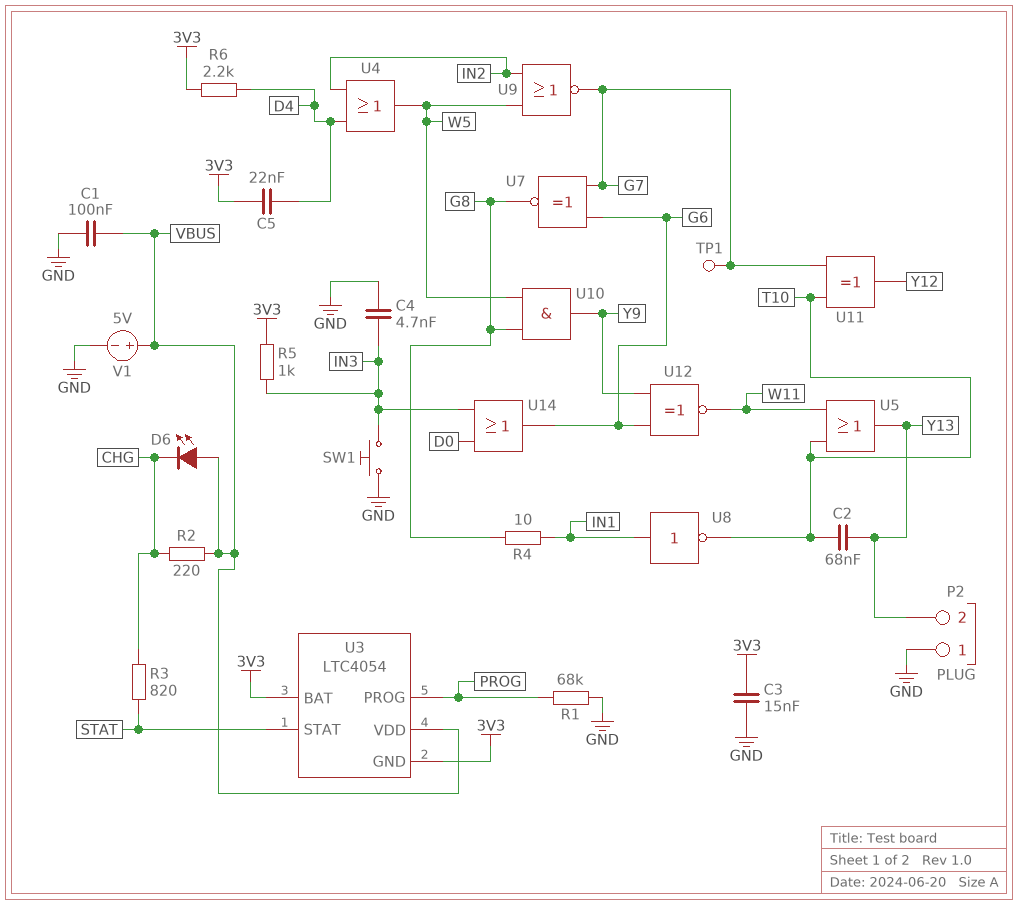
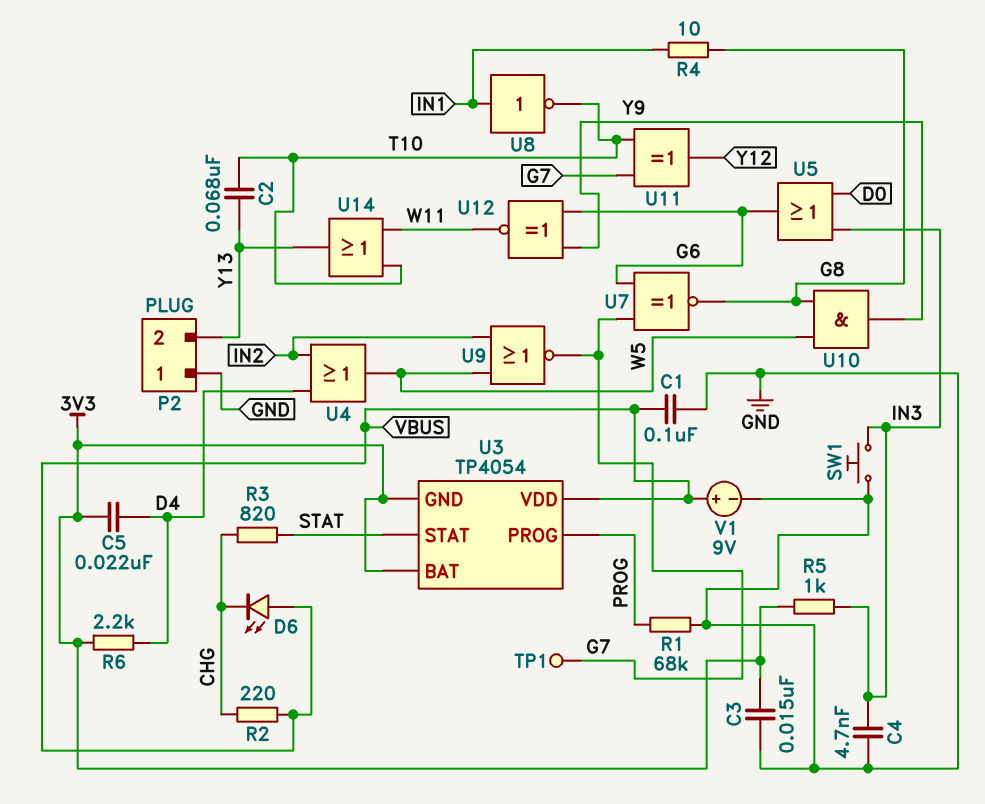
U3: LTC4054 -> TP4054
U5: OR (in T10, in W11, out Y13) -> OR (in D0, in IN3, out G6)
U14: OR (in D0, in IN3, out G6) -> OR (in T10, in W11, out Y13)
V1: 5V (plus VBUS, minus GND) -> 9V (plus VBUS, minus GND)

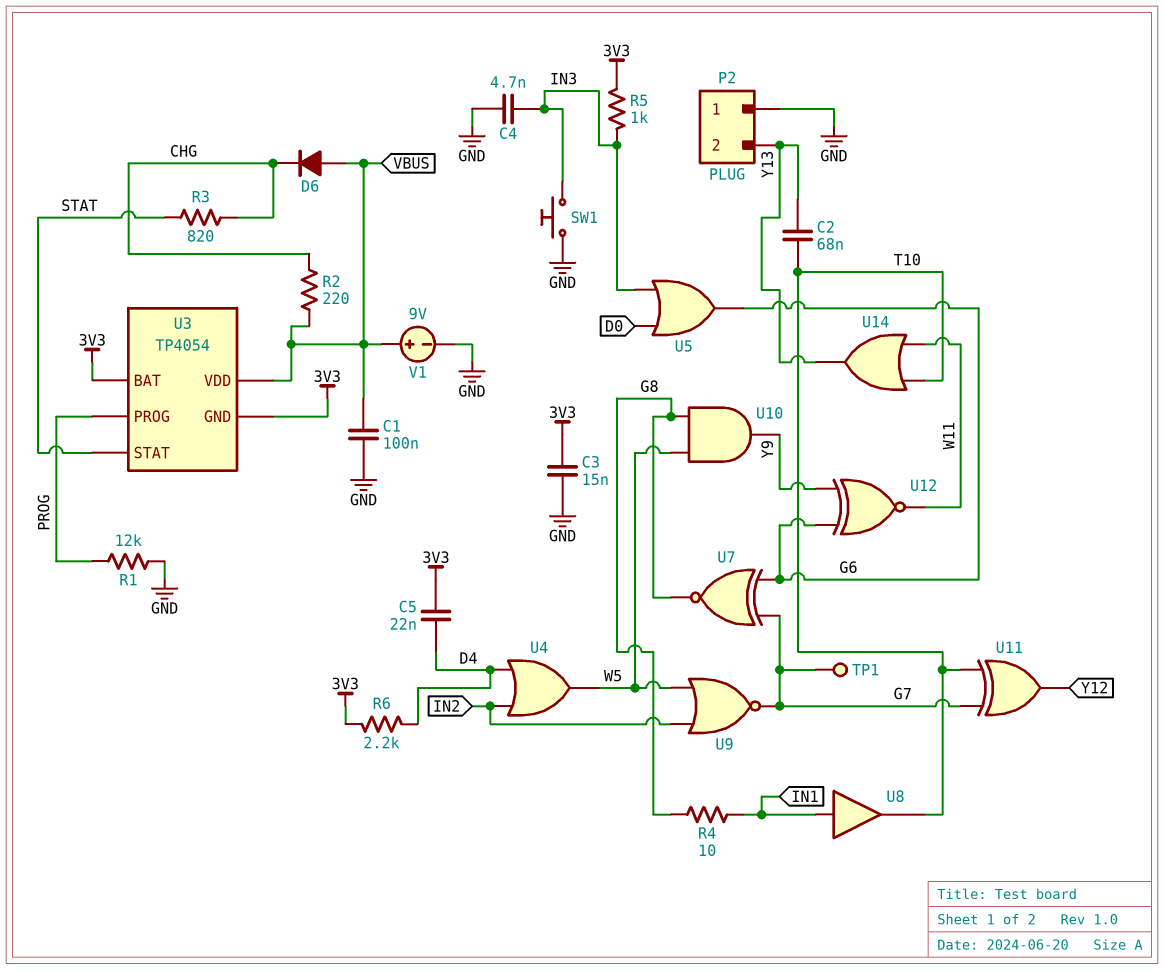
D6: LED (A VBUS, K CHG) -> diode (A VBUS, K CHG)
R1: 68k (GND, PROG) -> 12k (GND, PROG)
U8: NOT (in IN1, out T10) -> buffer (in IN1, out T10)

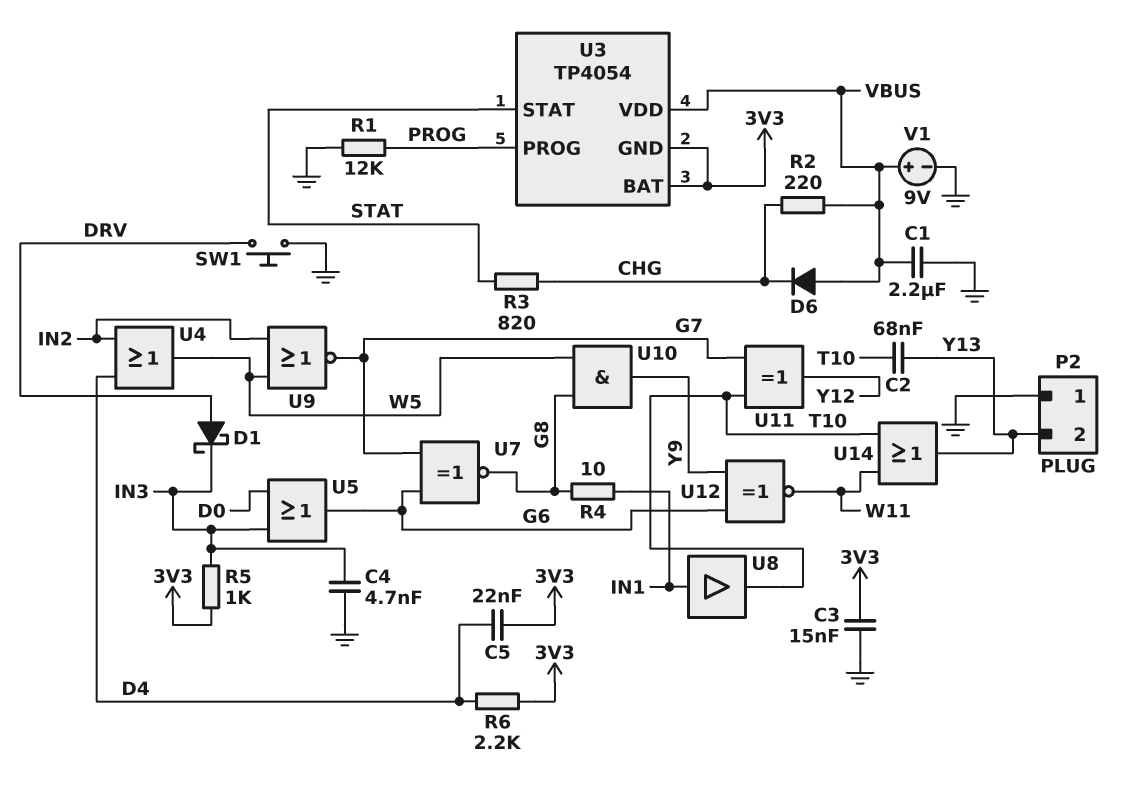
C1: 100nF (GND, VBUS) -> 2.2uF (GND, VBUS)
D1: none -> schottky (A DRV, K IN3)
SW1: button (GND, IN3) -> button (DRV, GND)
TP1: test point (G7) -> none

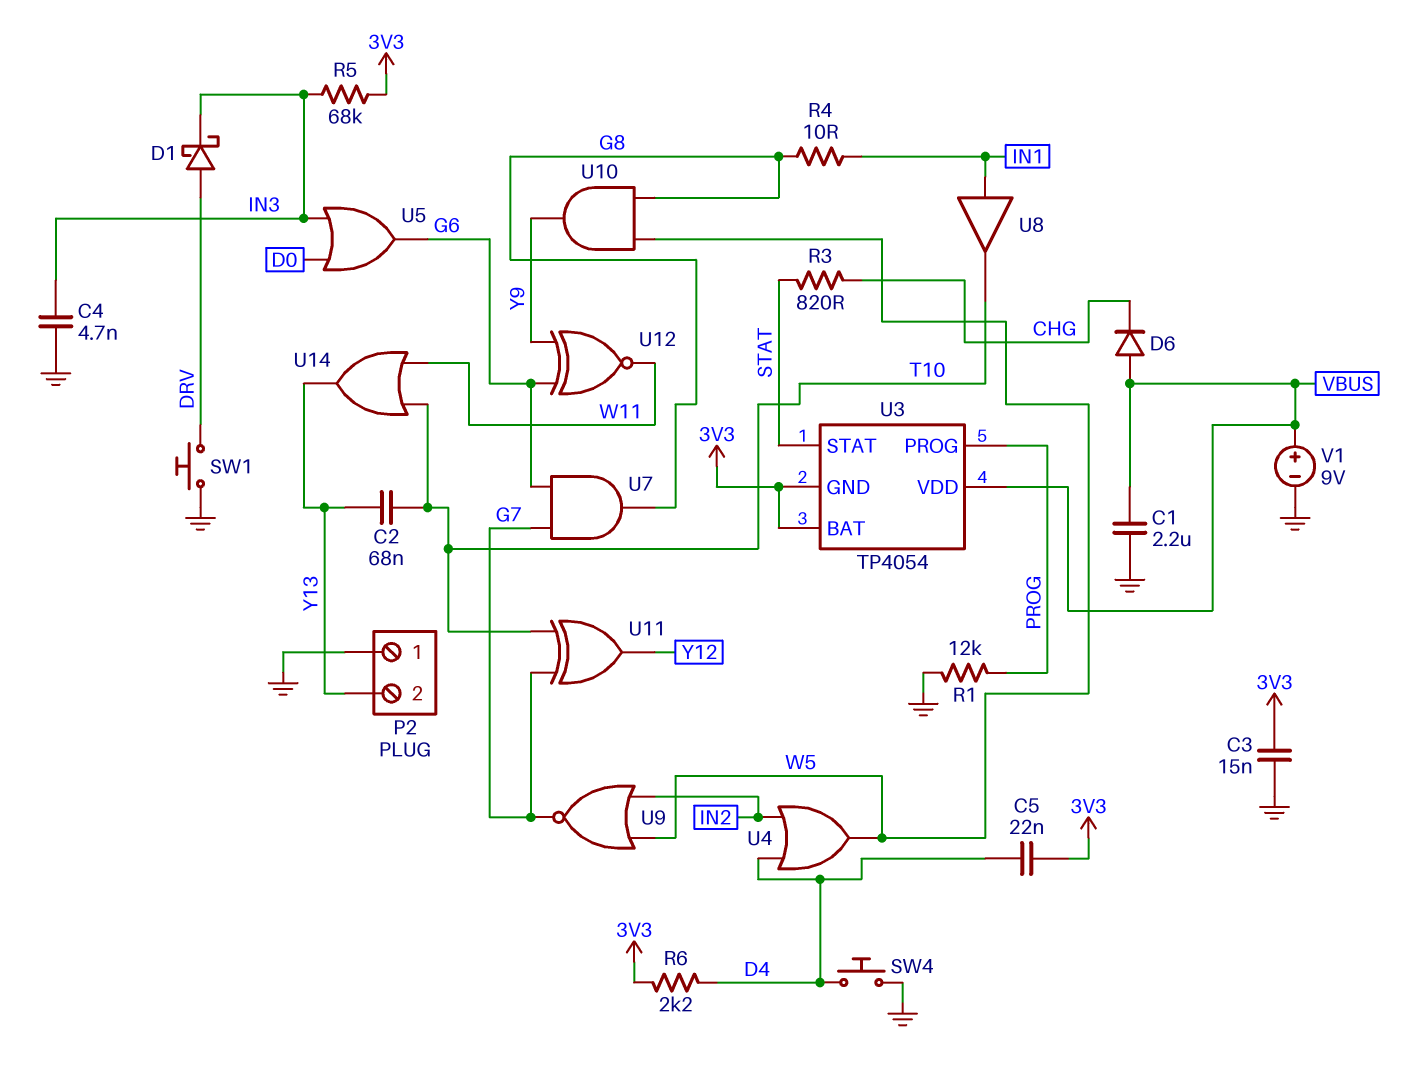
R2: 220 (CHG, VBUS) -> none
R5: 1k (3V3, IN3) -> 68k (3V3, IN3)
SW4: none -> button (D4, GND)
U7: XNOR (in G6, in G7, out G8) -> AND (in G6, in G7, out G8)

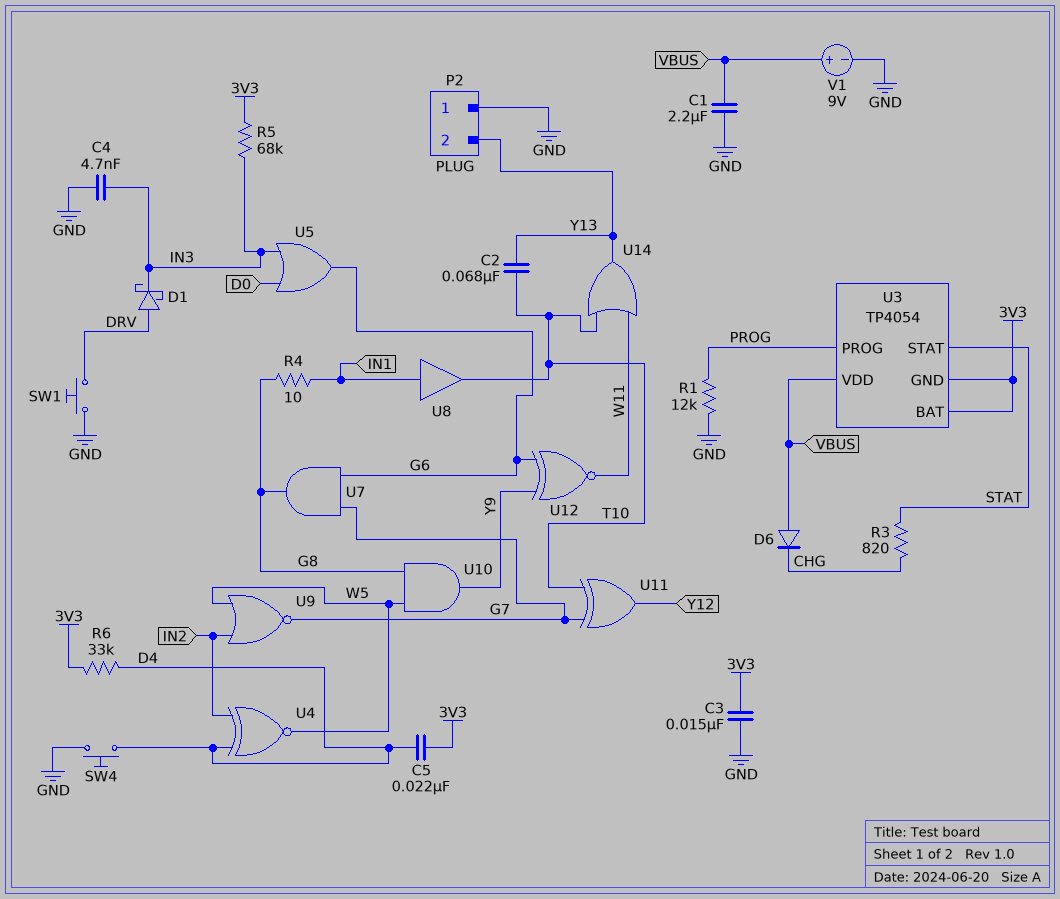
R6: 2.2k (3V3, D4) -> 33k (3V3, D4)
U4: OR (in D4, in IN2, out W5) -> XNOR (in D4, in IN2, out W5)

